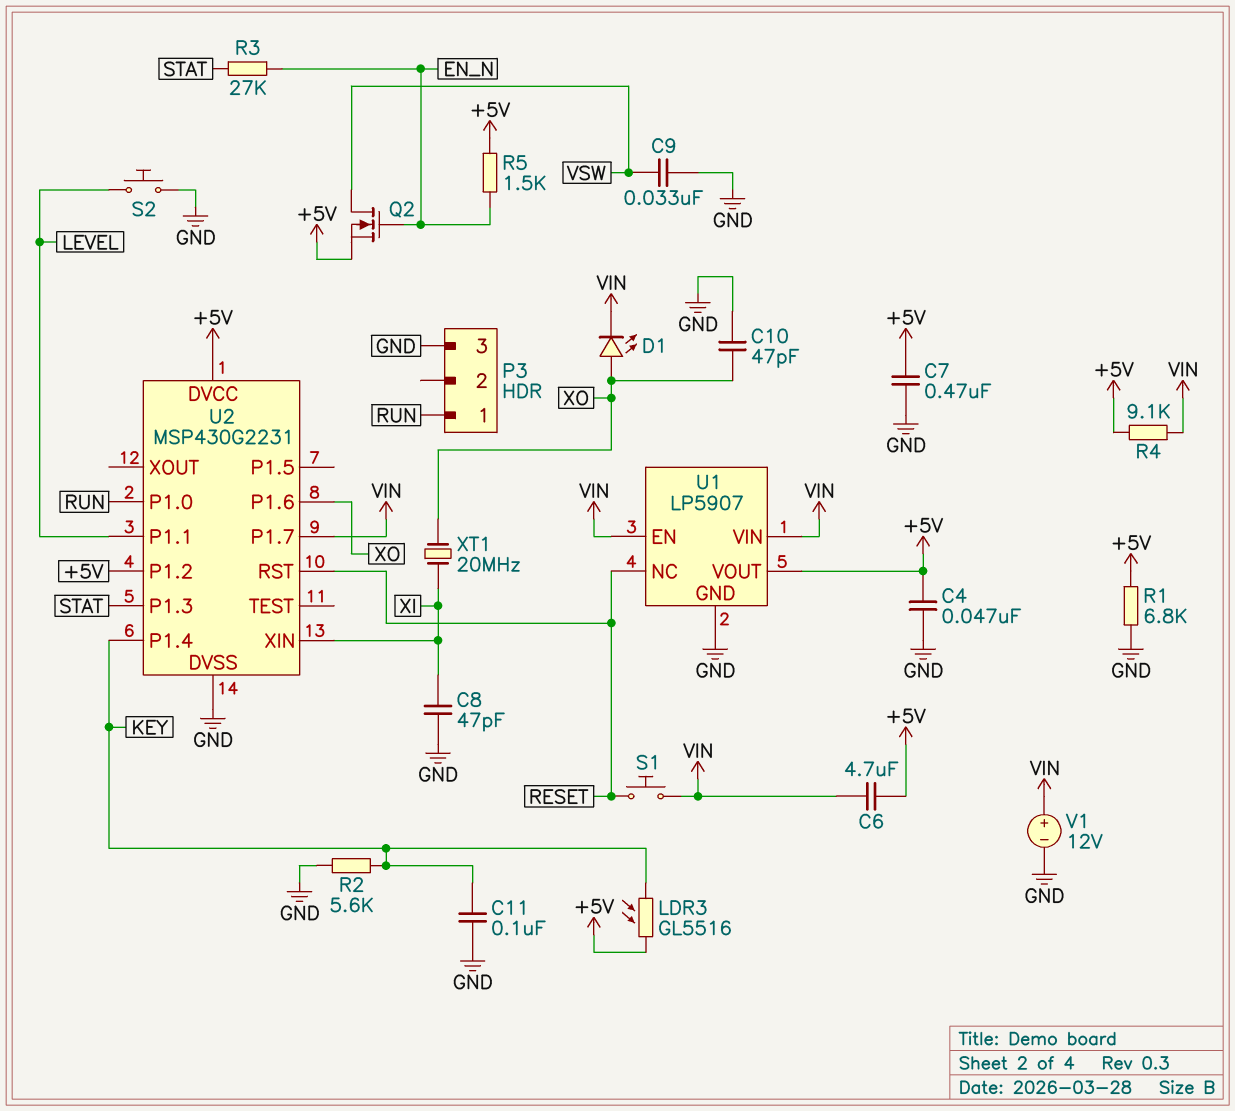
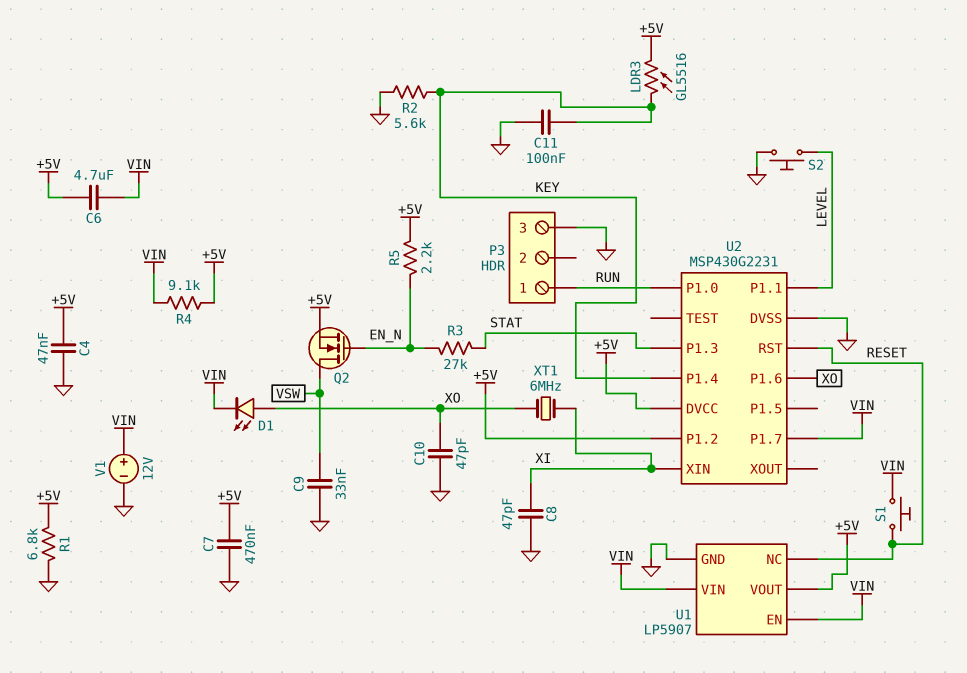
R5: 1.5k (+5V, EN_N) -> 2.2k (+5V, EN_N)
XT1: 20MHz (XI, XO) -> 6MHz (XI, XO)

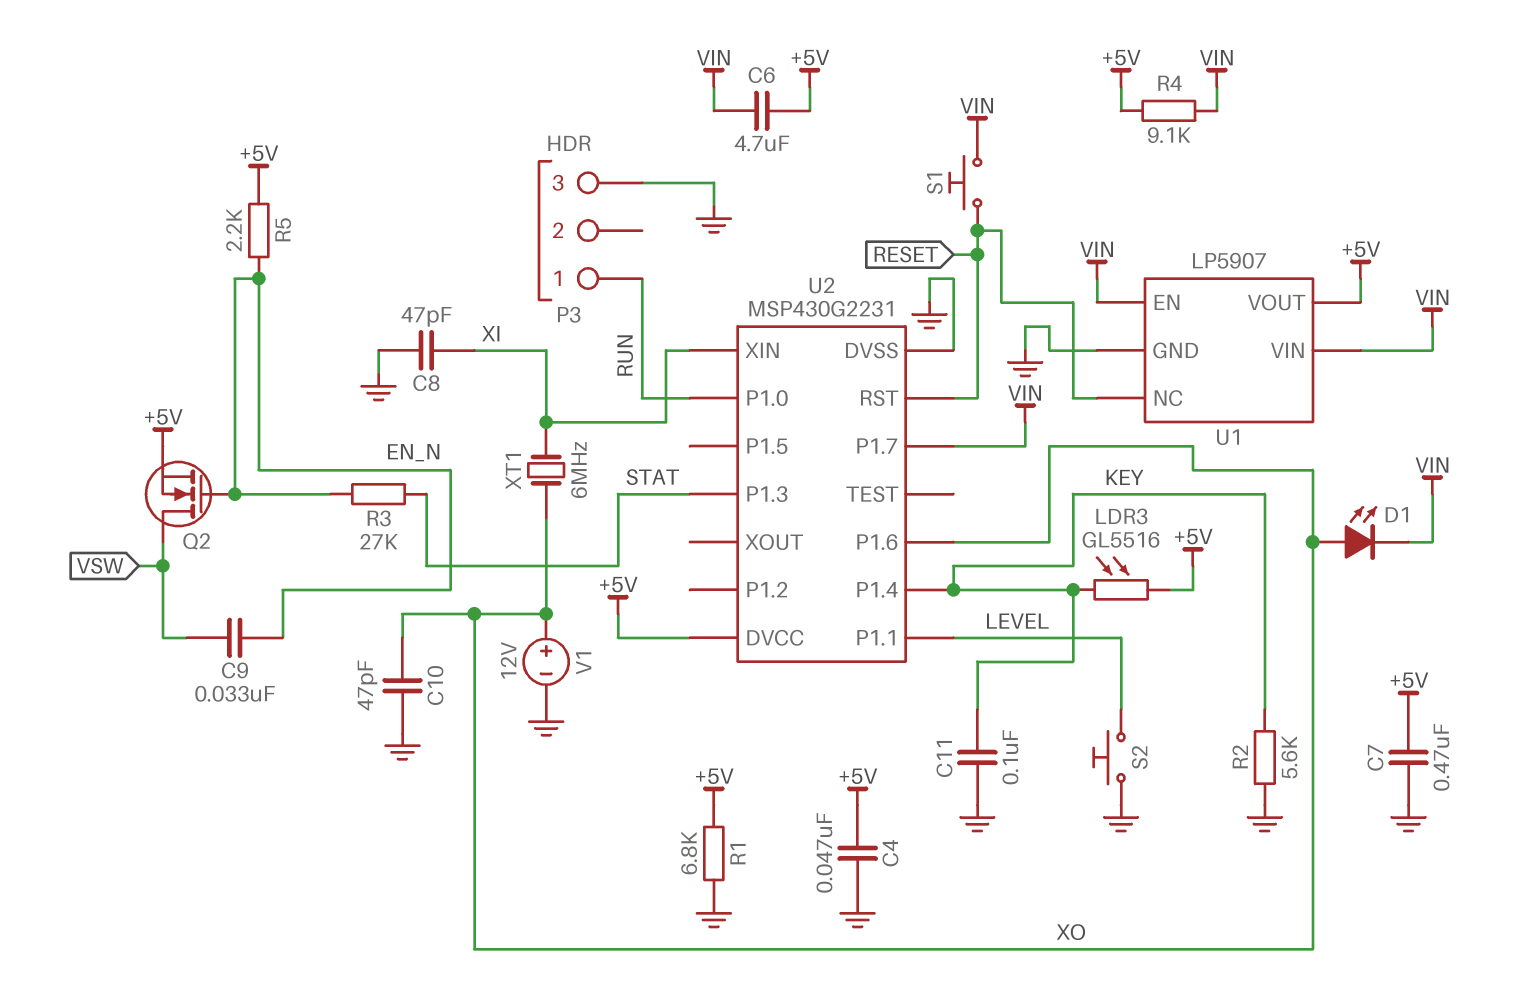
C9: 33nF (GND, VSW) -> 33nF (EN_N, VSW)
U2 pin P1.2: +5V -> none
V1: 12V (plus VIN, minus GND) -> 12V (plus XO, minus GND)

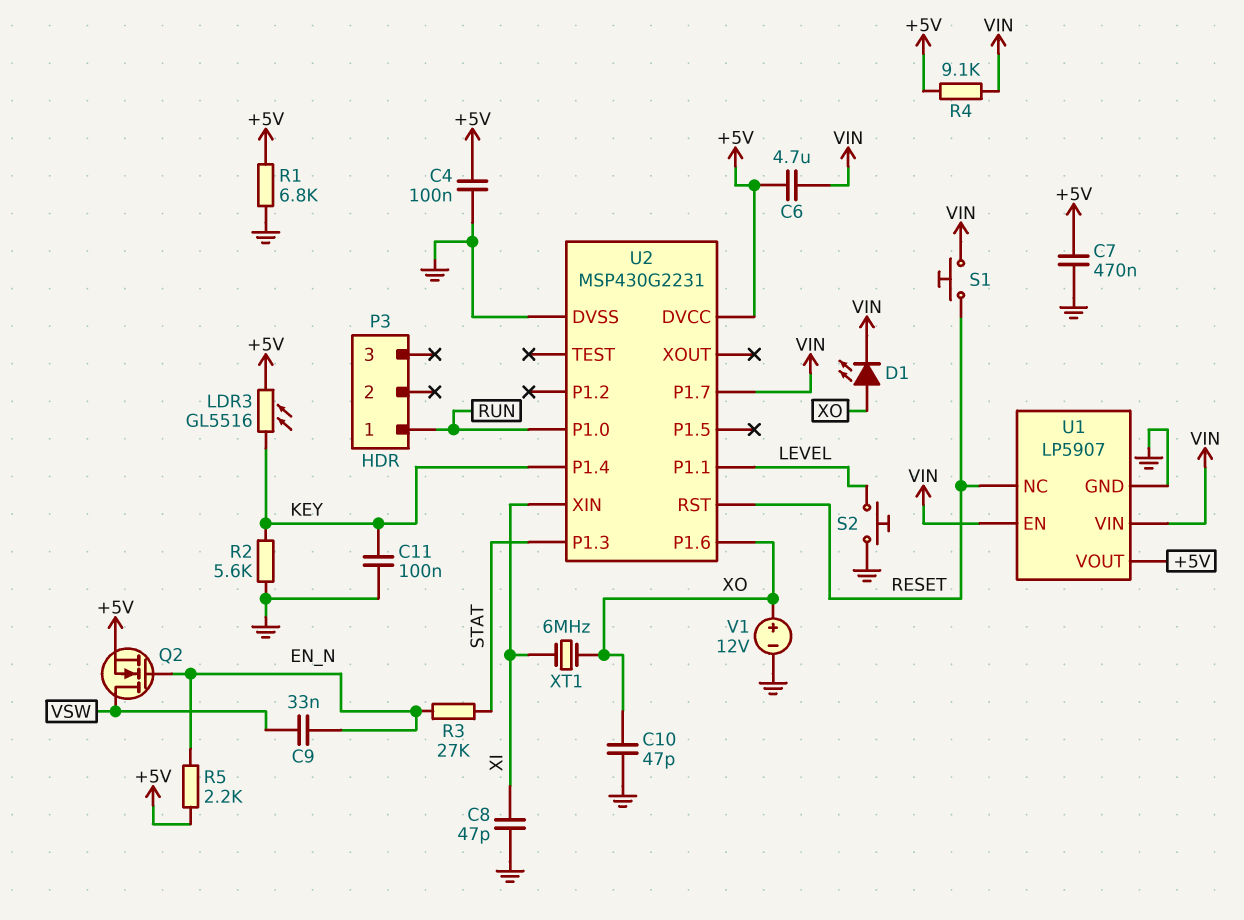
C4: 47nF (+5V, GND) -> 100nF (+5V, GND)
P3 pin 3: GND -> none

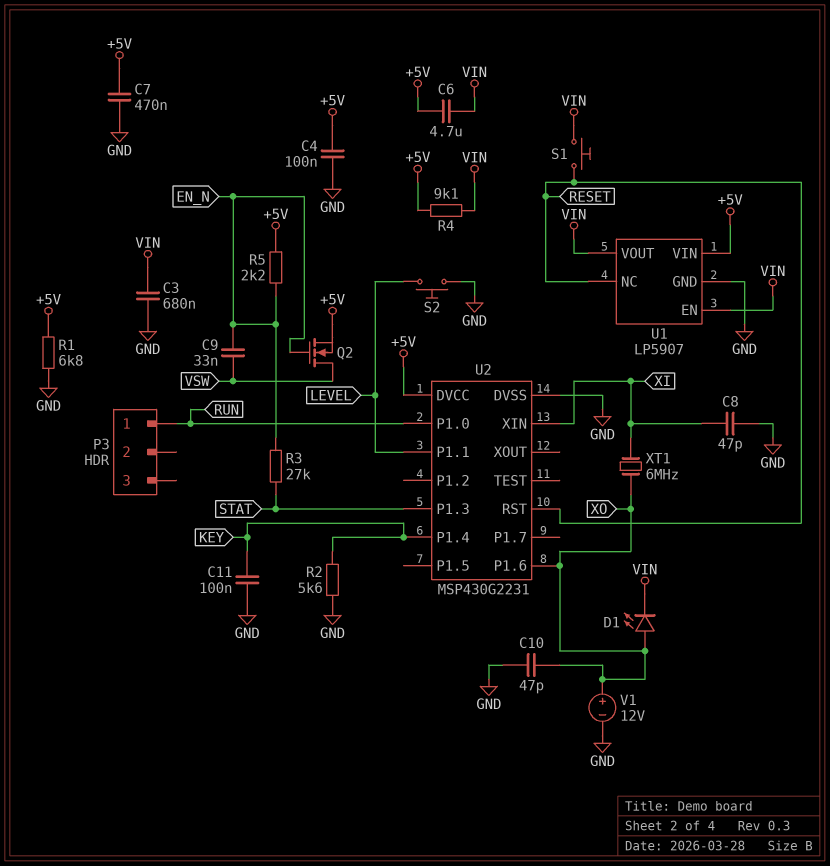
C3: none -> 680nF (GND, VIN)
LDR3: GL5516 (+5V, KEY) -> none
U1 pin VIN: VIN -> +5V
U1 pin VOUT: +5V -> VIN
U2 pin P1.7: VIN -> none

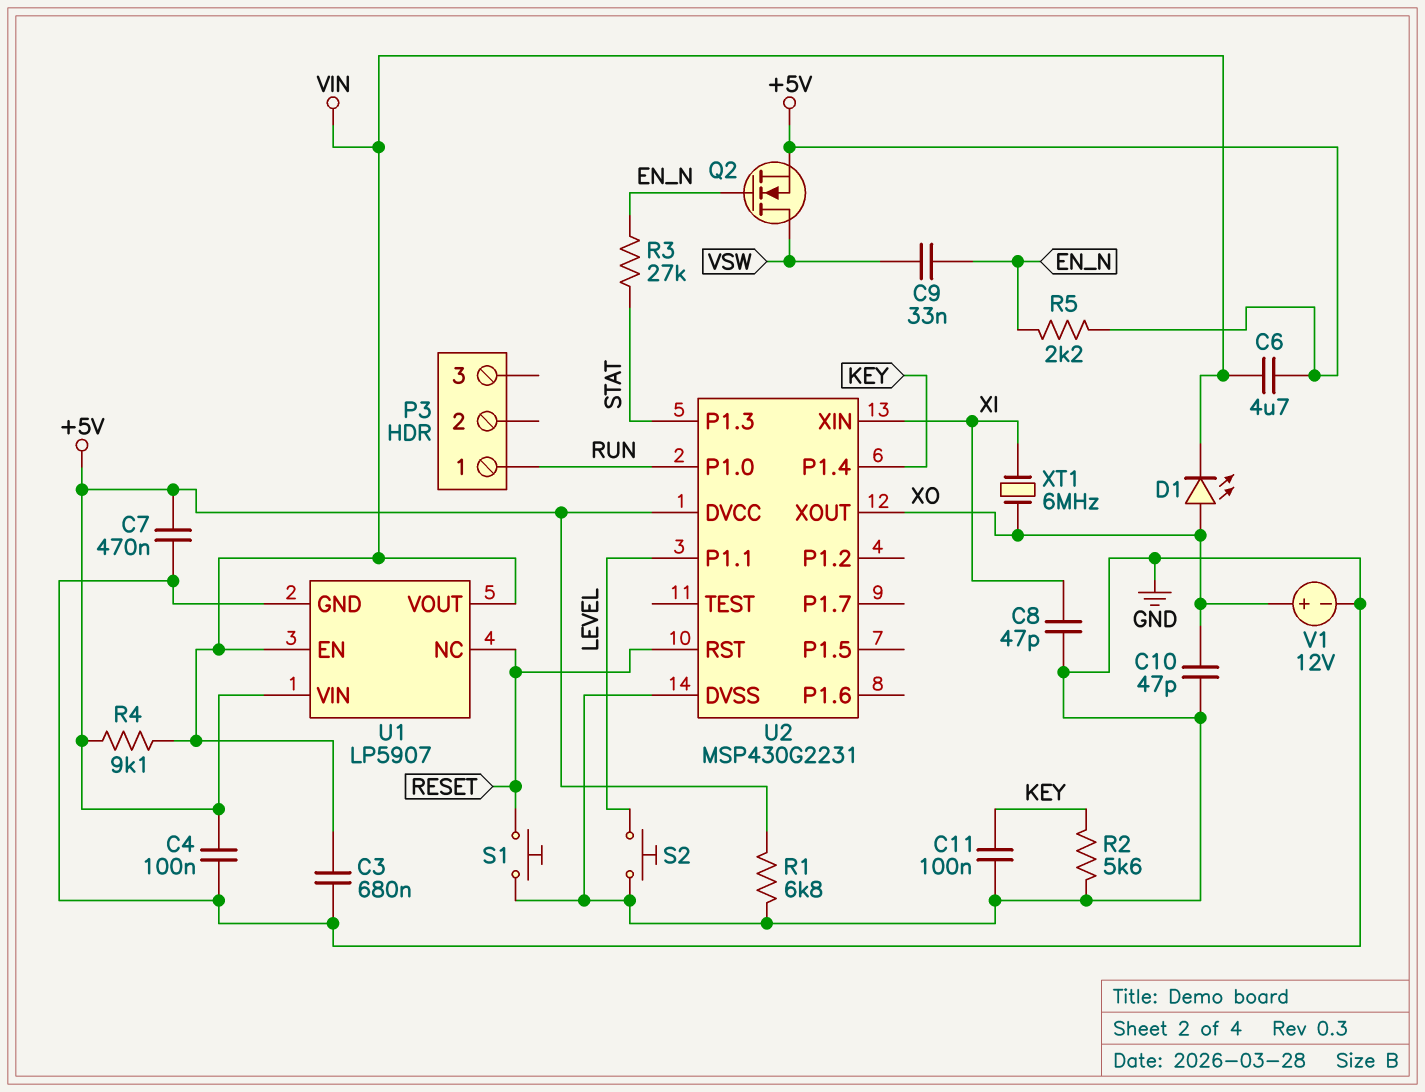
S1: button (RESET, VIN) -> button (GND, RESET)
U2 pin P1.6: XO -> none
U2 pin XOUT: none -> XO

